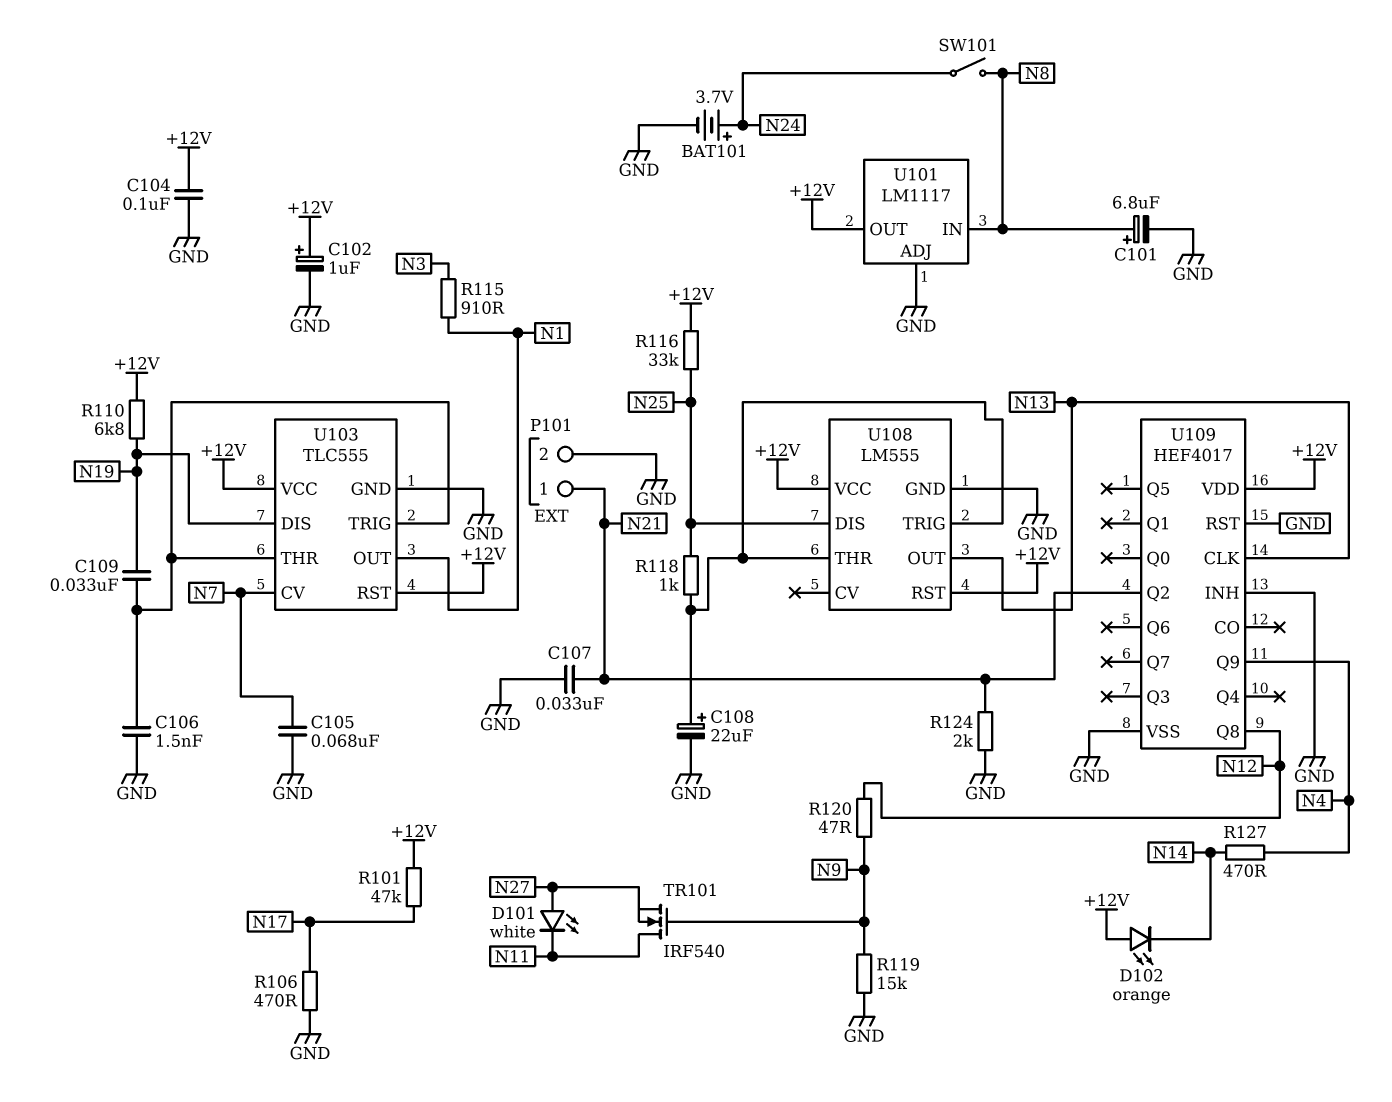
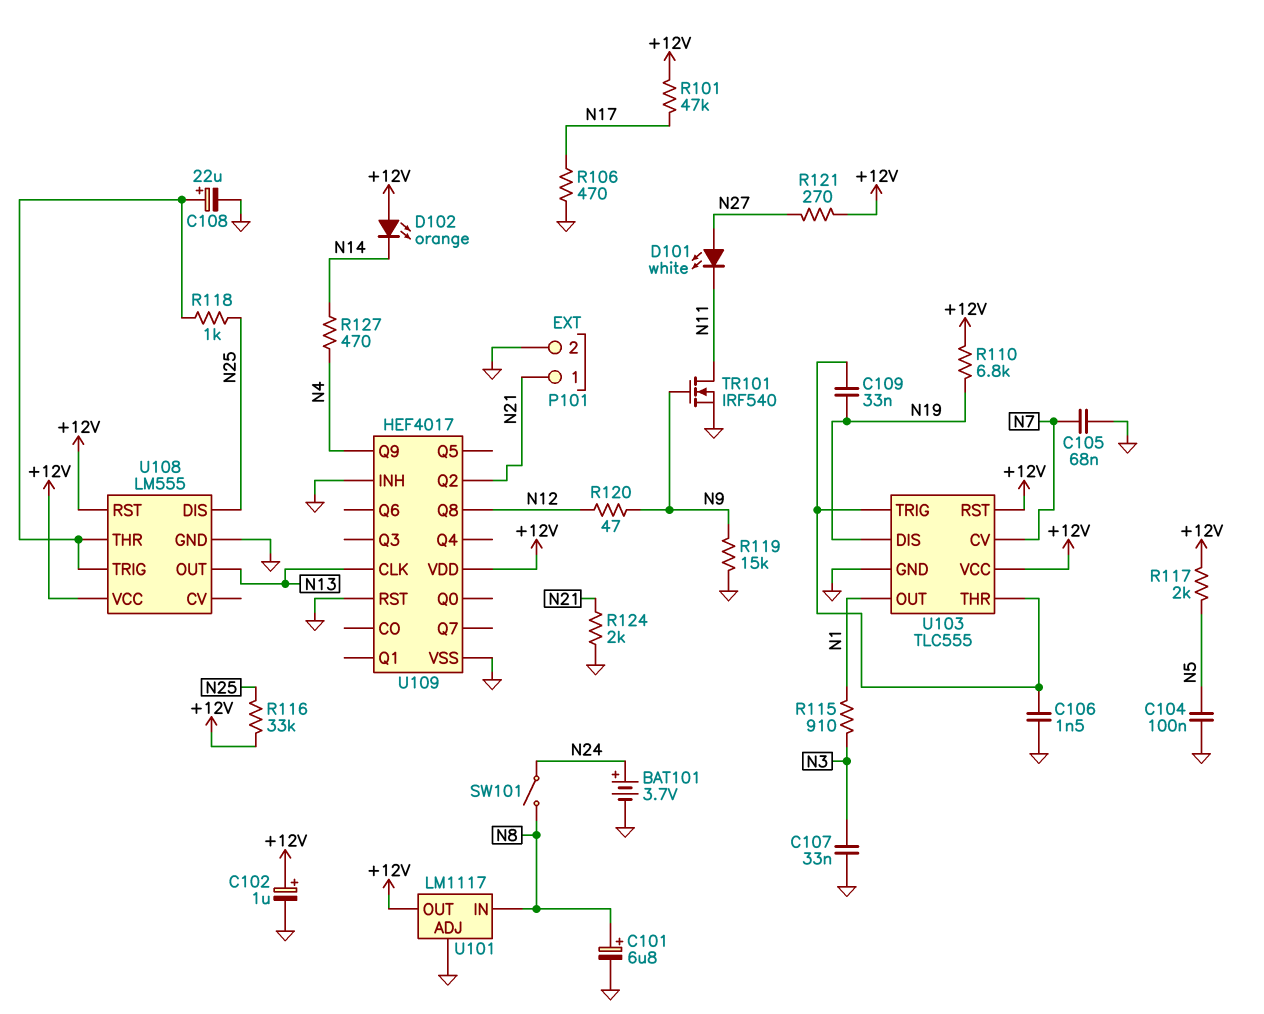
C104: 100nF (+12V, GND) -> 100nF (GND, N5)
C107: 33nF (GND, N21) -> 33nF (GND, N3)
R117: none -> 2k (+12V, N5)
R121: none -> 270 (+12V, N27)
TR101: NMOS IRF540 (G N9, D N11, S N27) -> NMOS IRF540 (G N9, D N11, S GND)

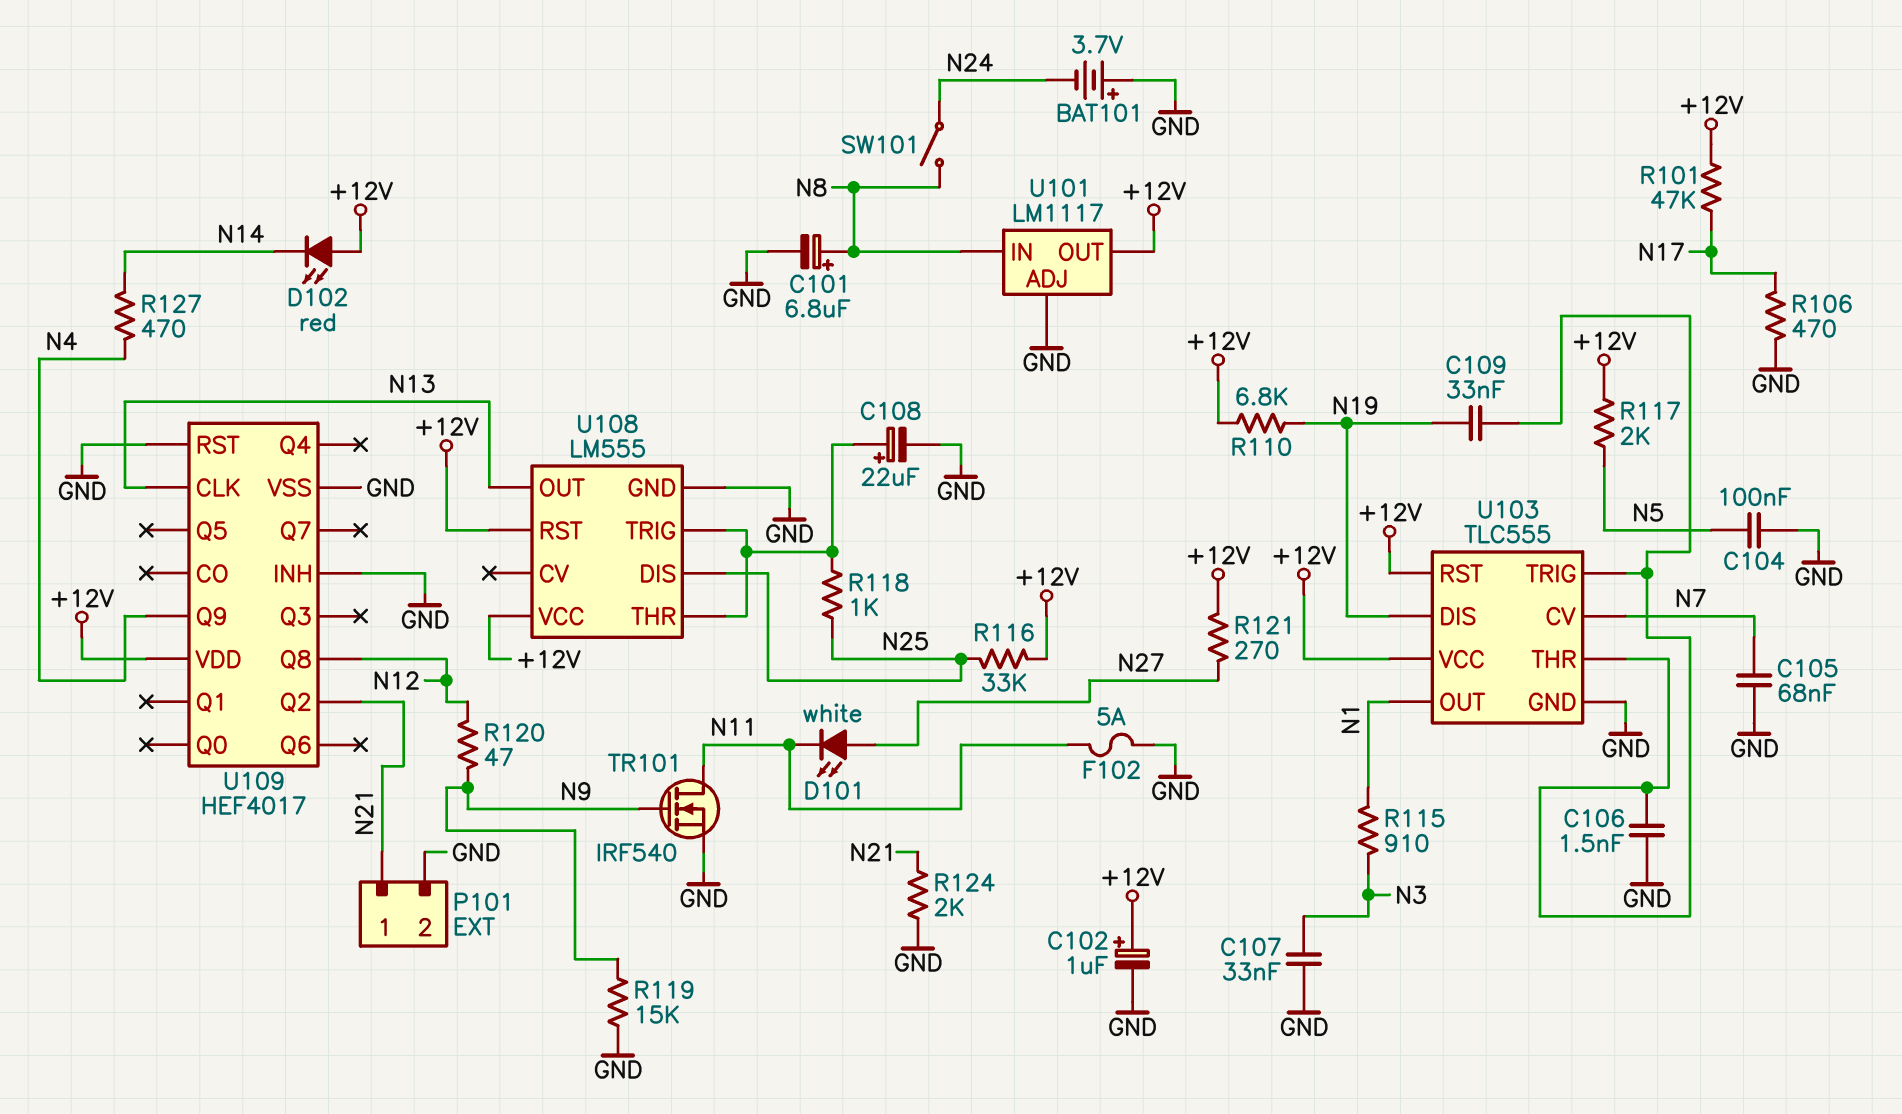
BAT101: 3.7V (plus N24, minus GND) -> 3.7V (plus GND, minus N24)
D102: LED orange (A +12V, K N14) -> LED red (A +12V, K N14)
F102: none -> 5A (GND, N11)

